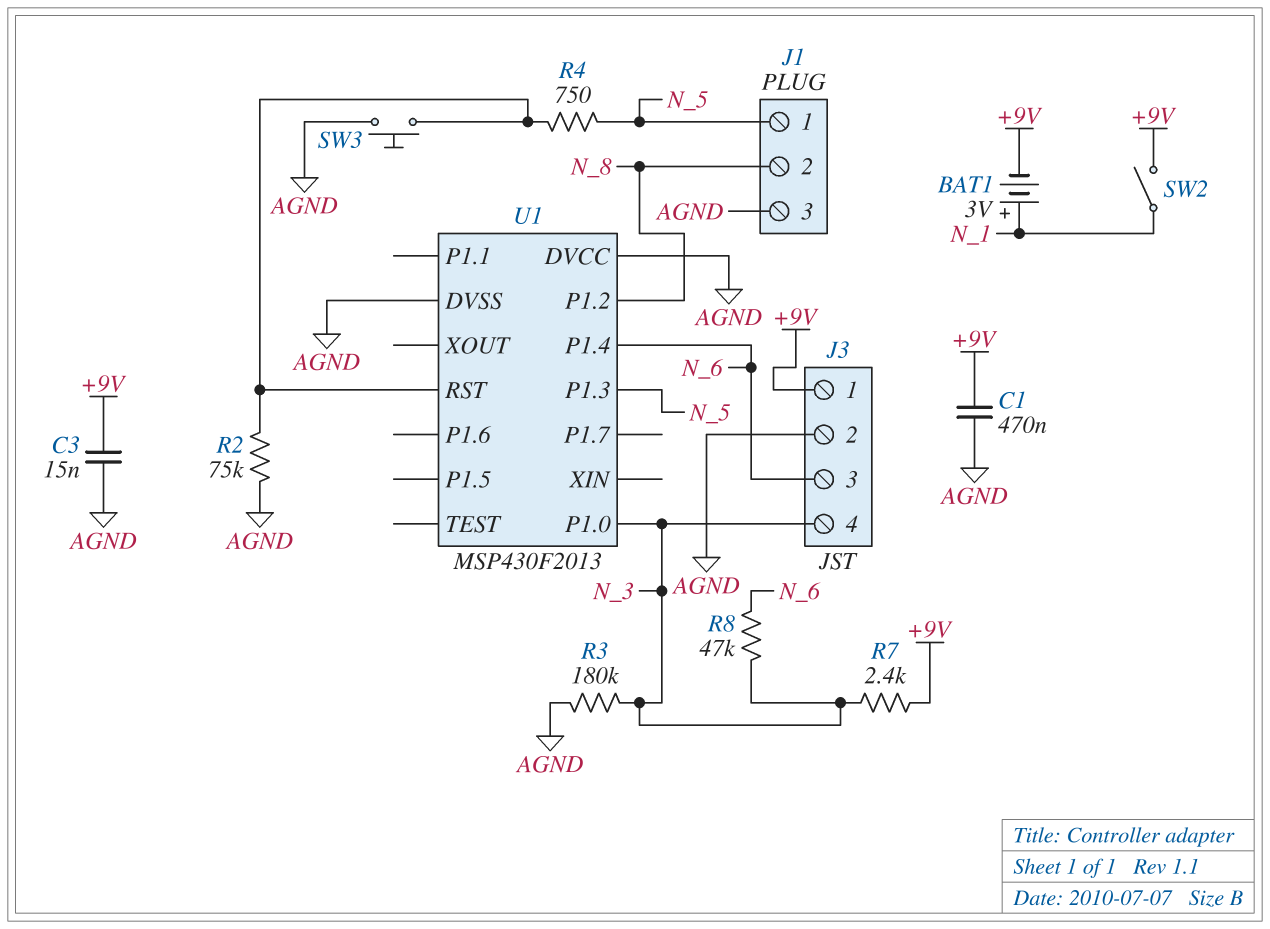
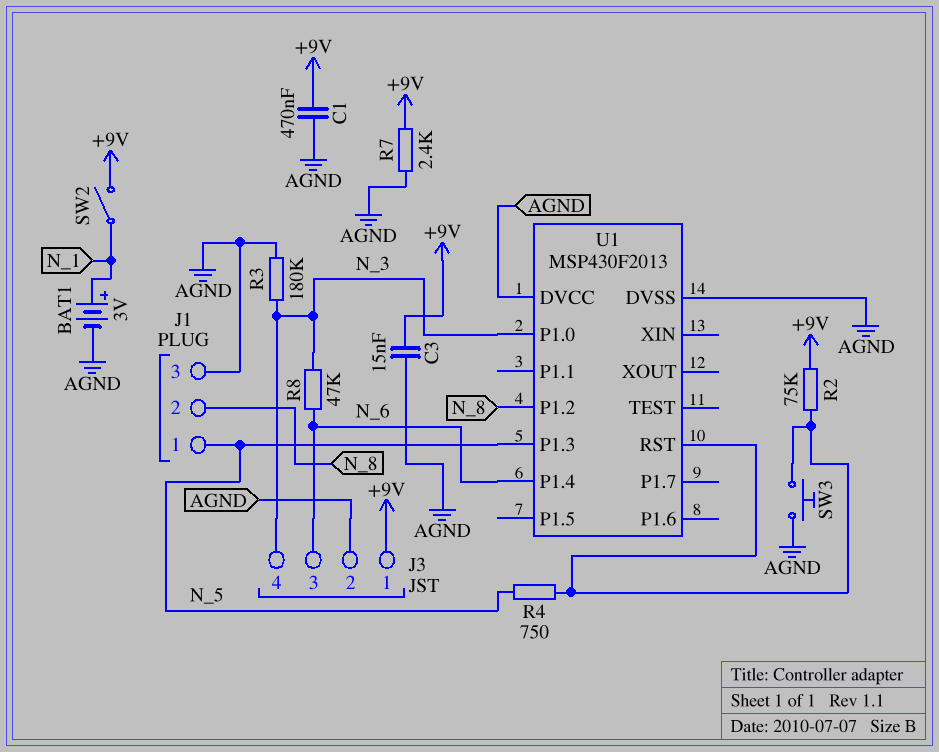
BAT1: 3V (plus N_1, minus +9V) -> 3V (plus N_1, minus AGND)
R2: 75k (AGND, U1/RST) -> 75k (+9V, U1/RST)
R7: 2.4k (+9V, N_3) -> 2.4k (+9V, AGND)

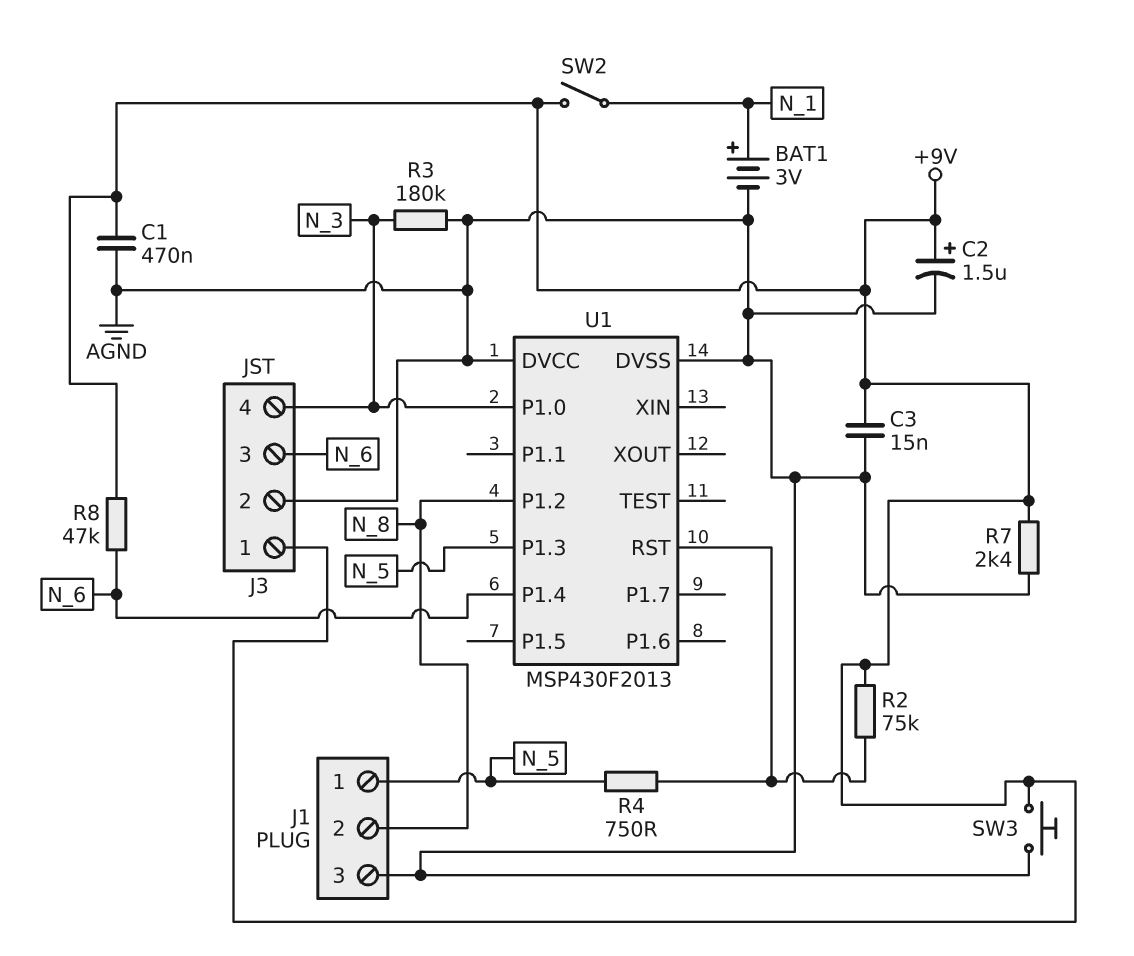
C2: none -> 1.5uF (plus +9V, minus AGND)
R8: 47k (N_3, N_6) -> 47k (+9V, N_6)
SW3: button (AGND, U1/RST) -> button (+9V, AGND)

